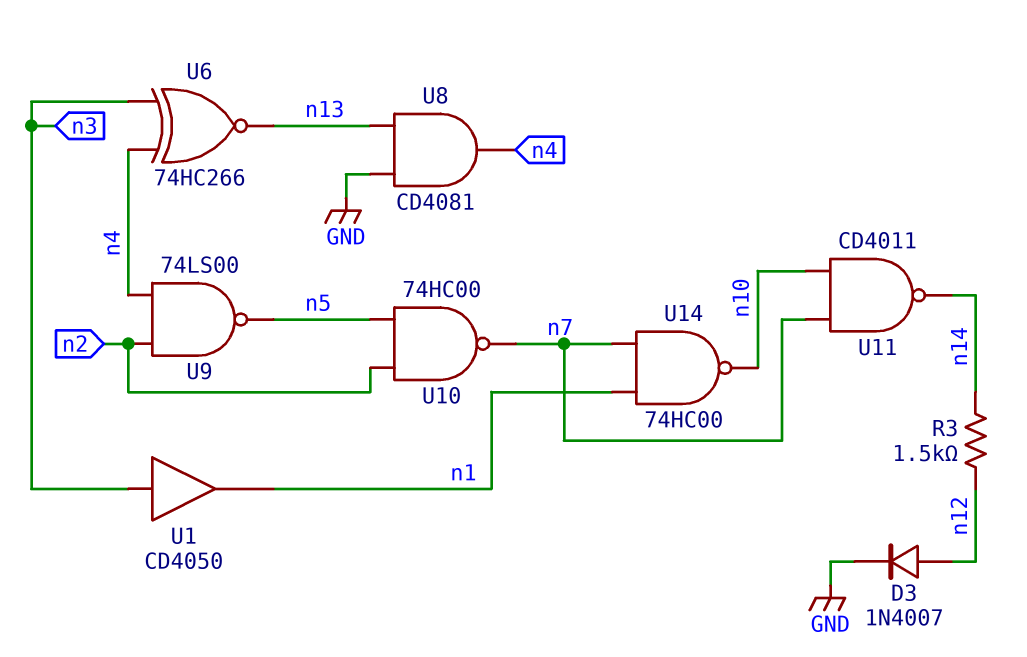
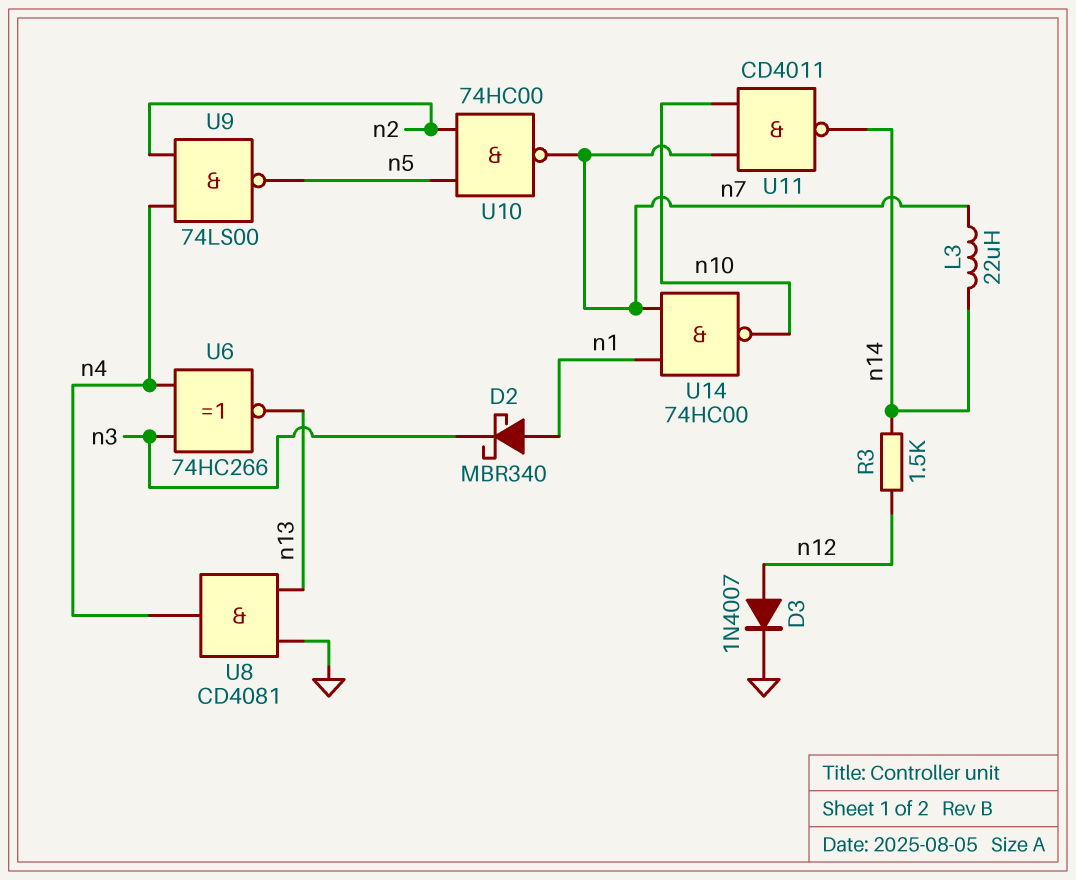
D2: none -> schottky MBR340 (A n1, K n3)
L3: none -> 22uH (n7, n14)
U1: buffer CD4050 (in n3, out n1) -> none

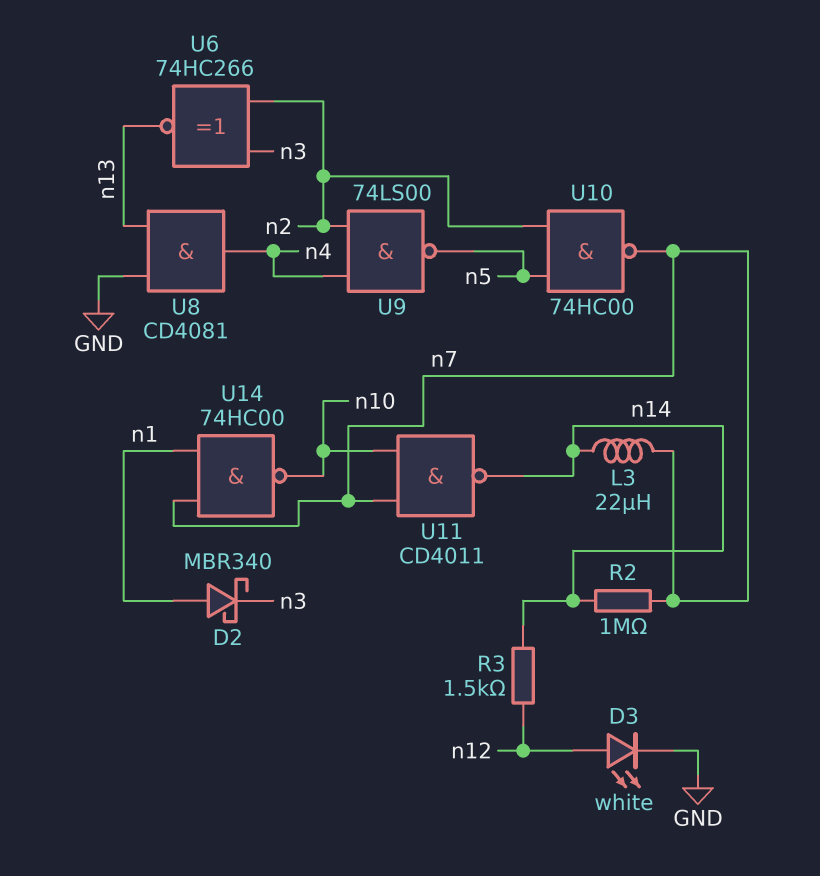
D3: diode 1N4007 (A n12, K GND) -> LED white (A n12, K GND)
R2: none -> 1M (n7, n14)
U6: XNOR 74HC266 (in n3, in n4, out n13) -> XNOR 74HC266 (in n2, in n3, out n13)

